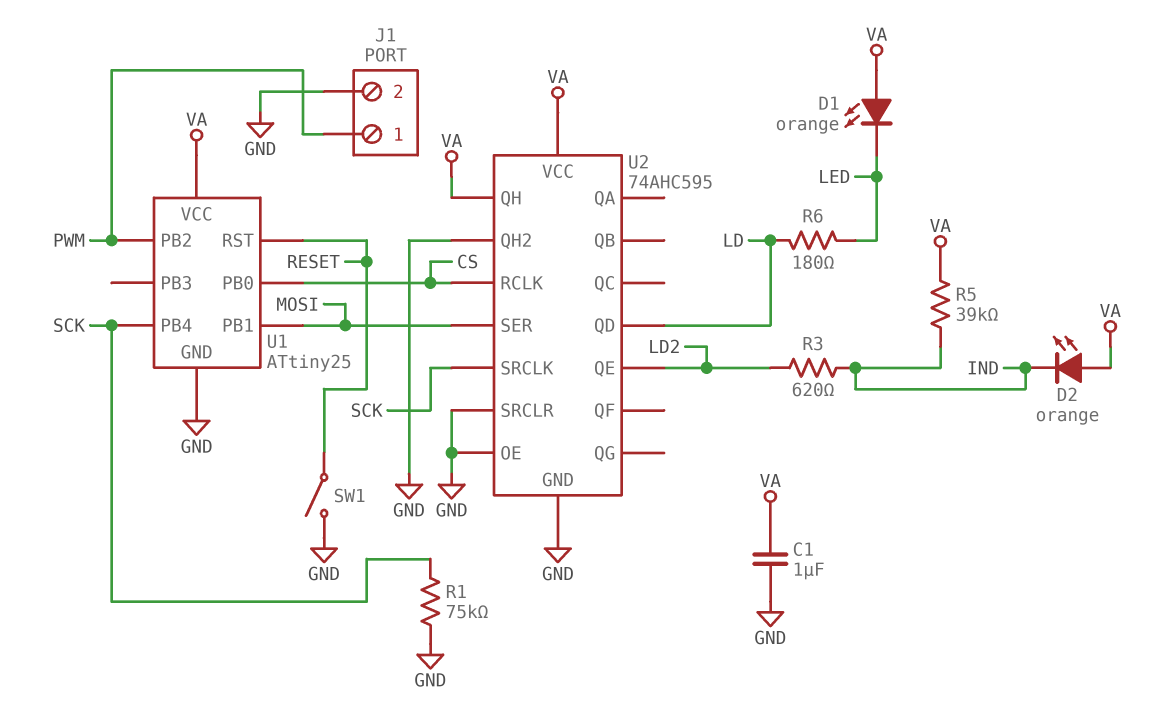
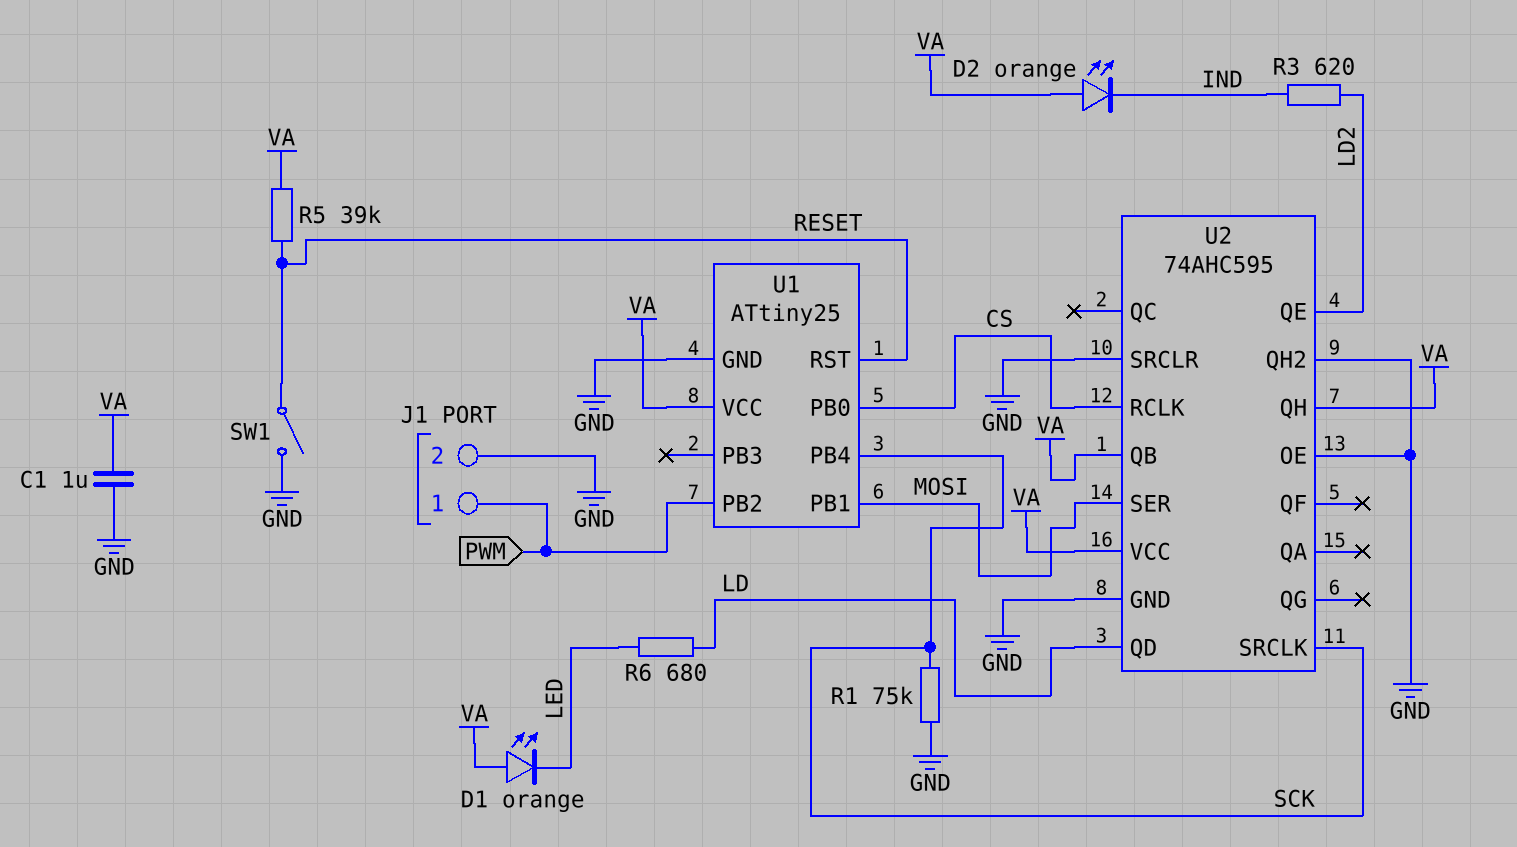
R5: 39k (IND, VA) -> 39k (RESET, VA)
R6: 180 (LD, LED) -> 680 (LD, LED)
U2 pin QB: none -> VA

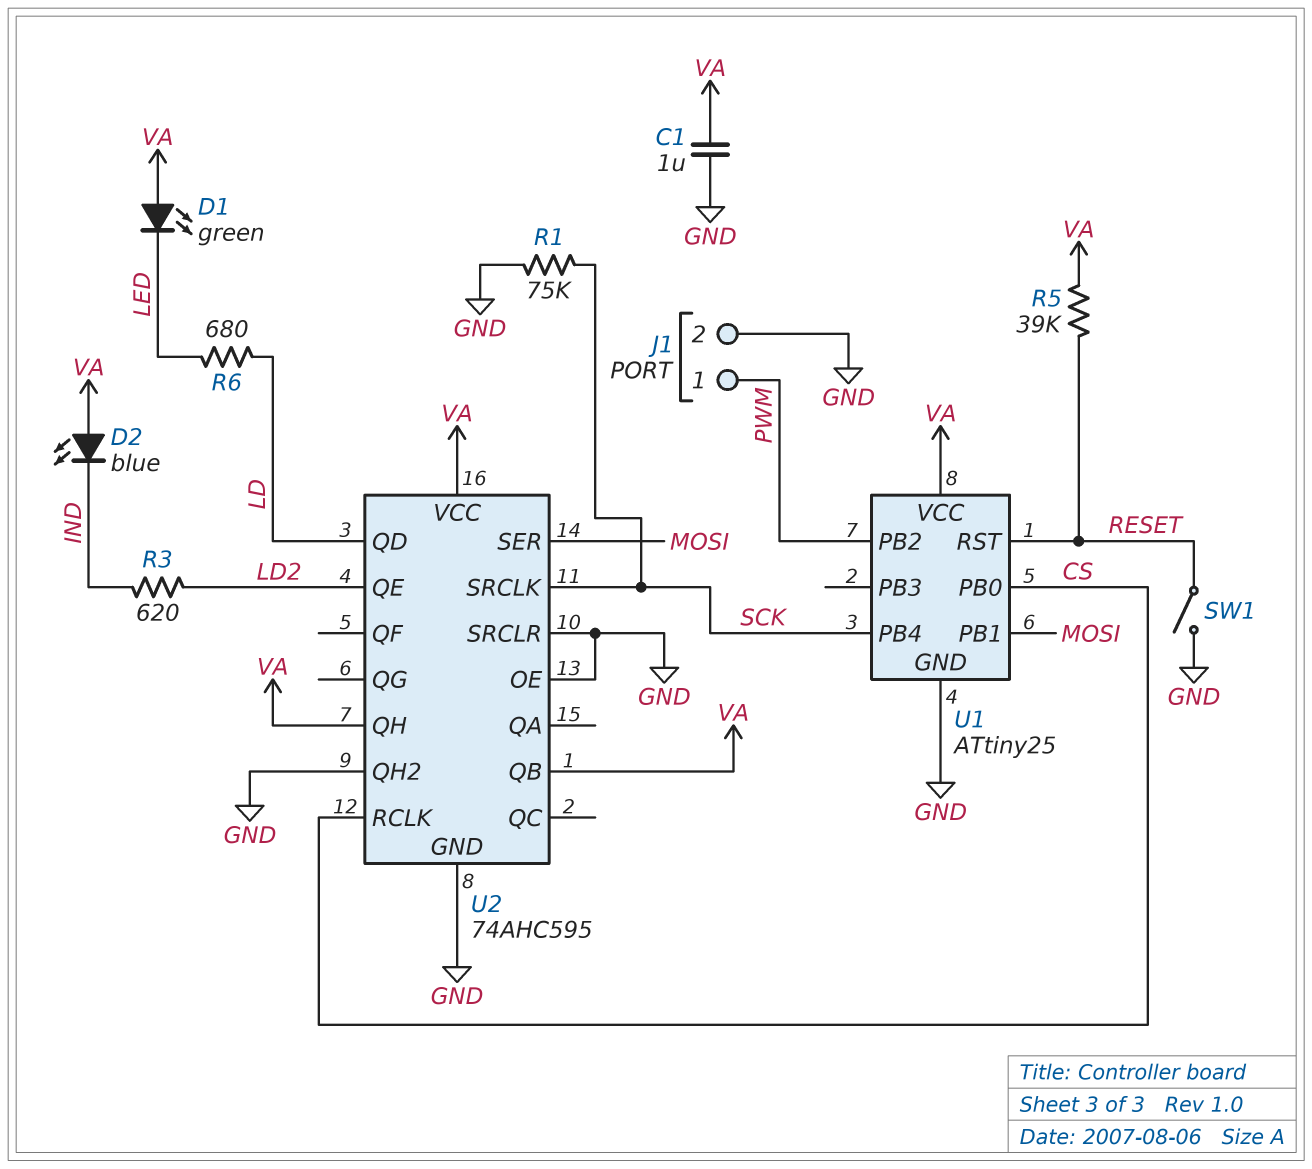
D1: LED orange (A VA, K LED) -> LED green (A VA, K LED)
D2: LED orange (A VA, K IND) -> LED blue (A VA, K IND)

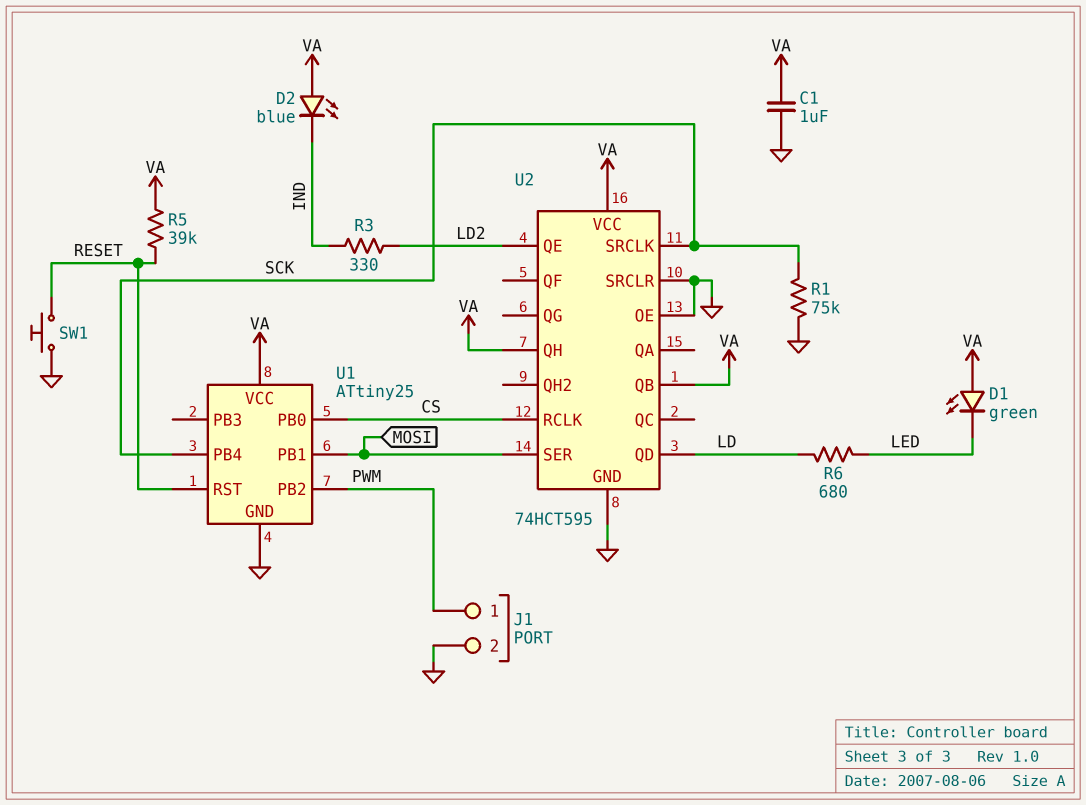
R3: 620 (IND, LD2) -> 330 (IND, LD2)
SW1: switch (GND, RESET) -> button (GND, RESET)
U2: 74AHC595 -> 74HCT595
U2 pin QH2: GND -> none

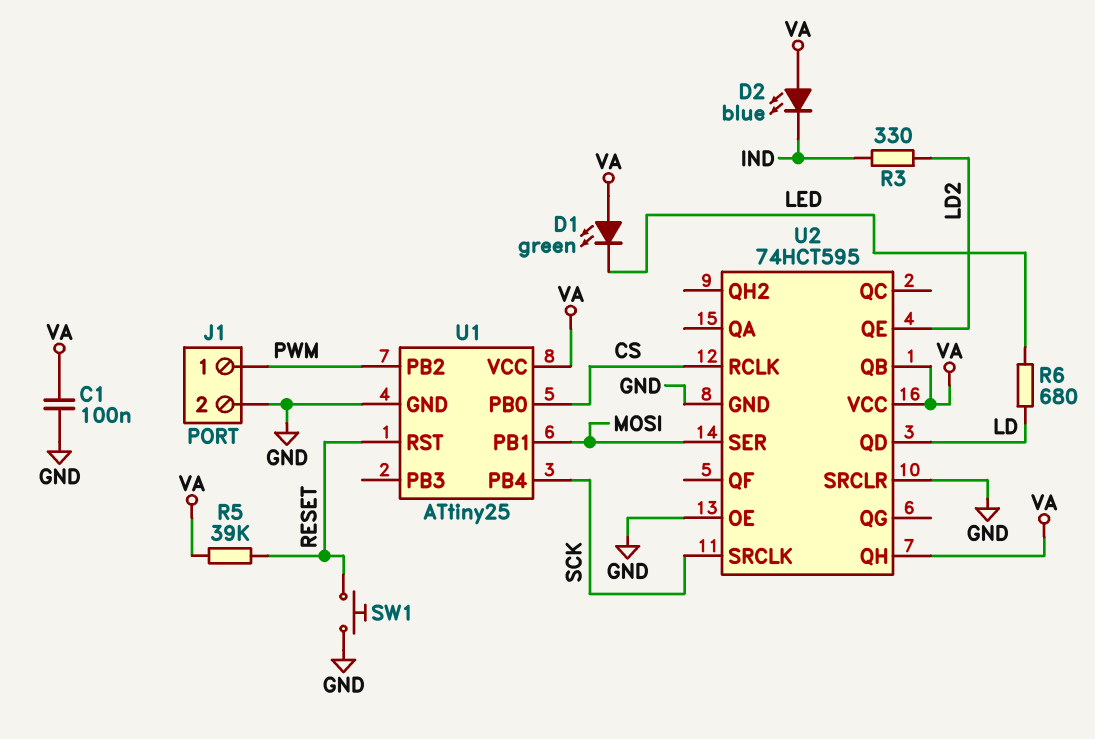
C1: 1uF (GND, VA) -> 100nF (GND, VA)
R1: 75k (GND, SCK) -> none

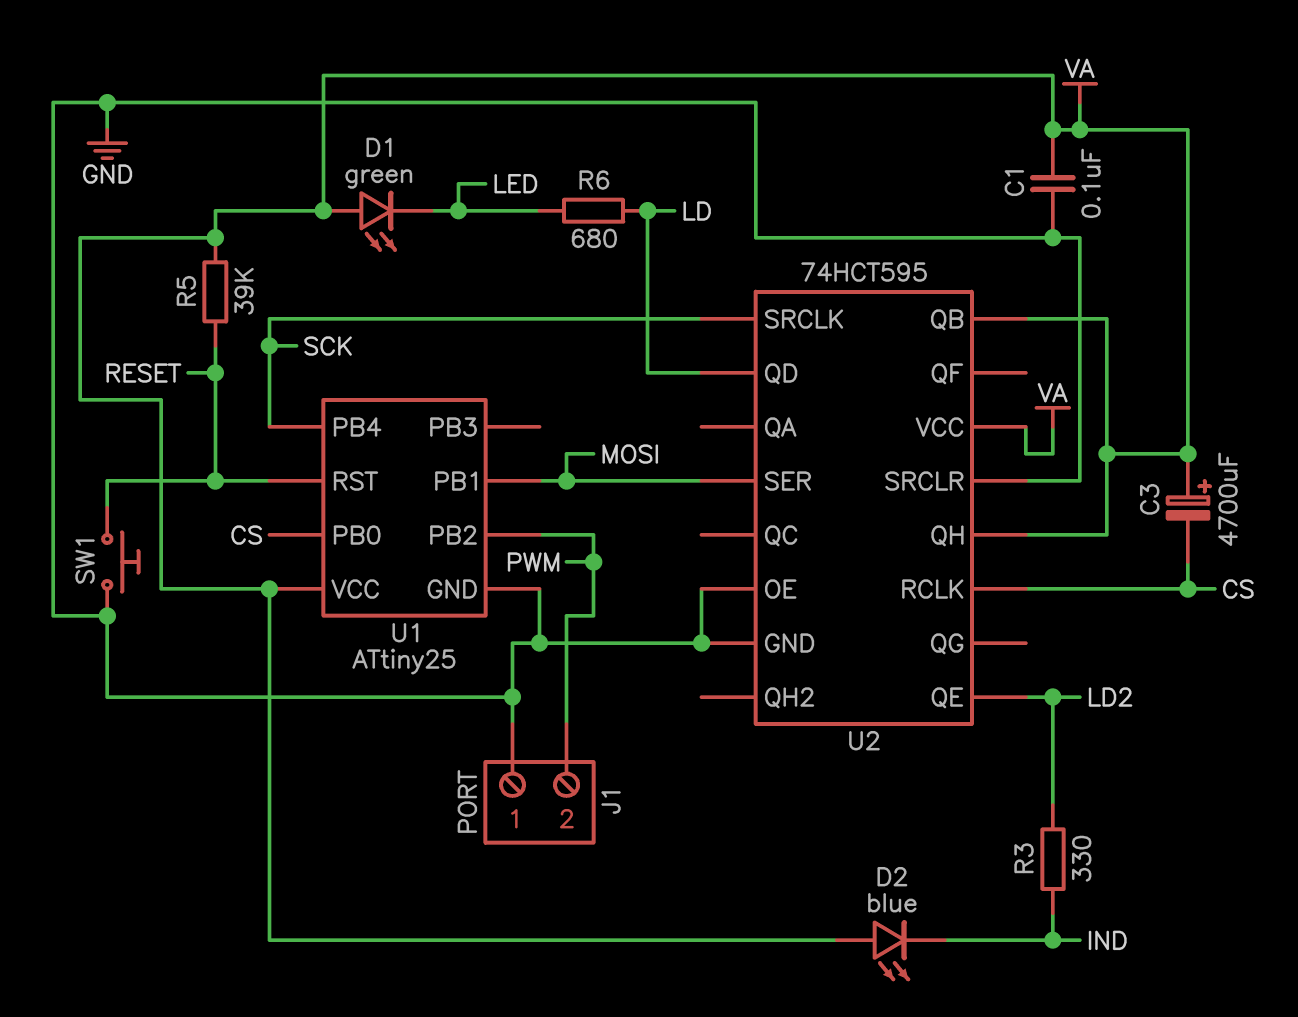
C3: none -> 4700uF (plus VA, minus CS)
J1 pin 1: PWM -> GND
J1 pin 2: GND -> PWM

